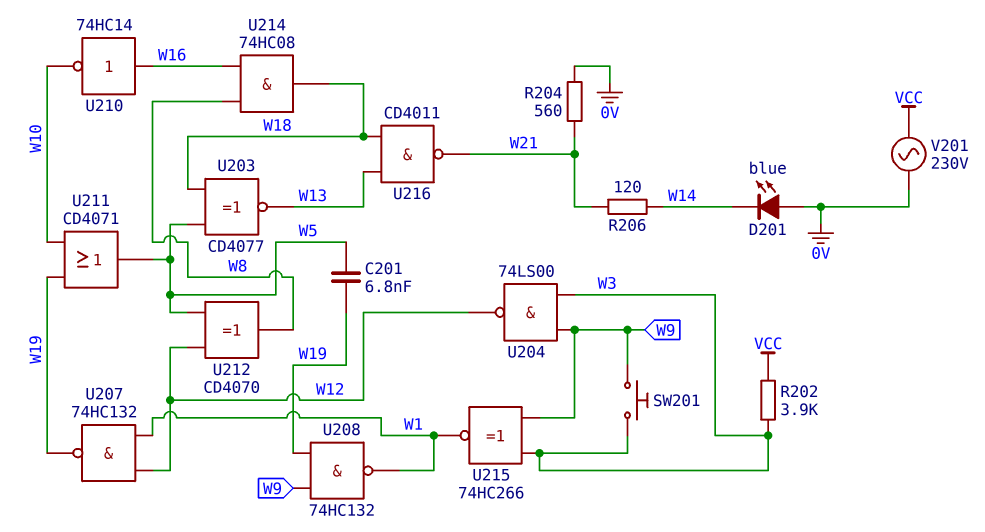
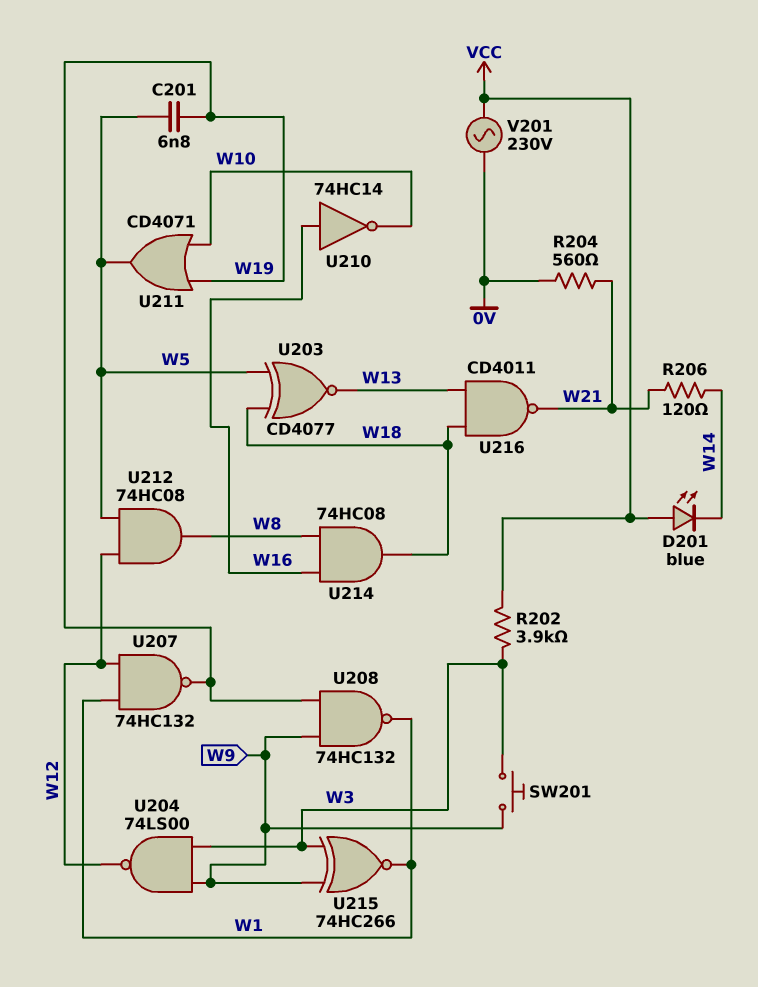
D201: LED blue (A 0V, K W14) -> LED blue (A VCC, K W14)
U212: XOR CD4070 (in W5, in W12, out W8) -> AND 74HC08 (in W5, in W12, out W8)

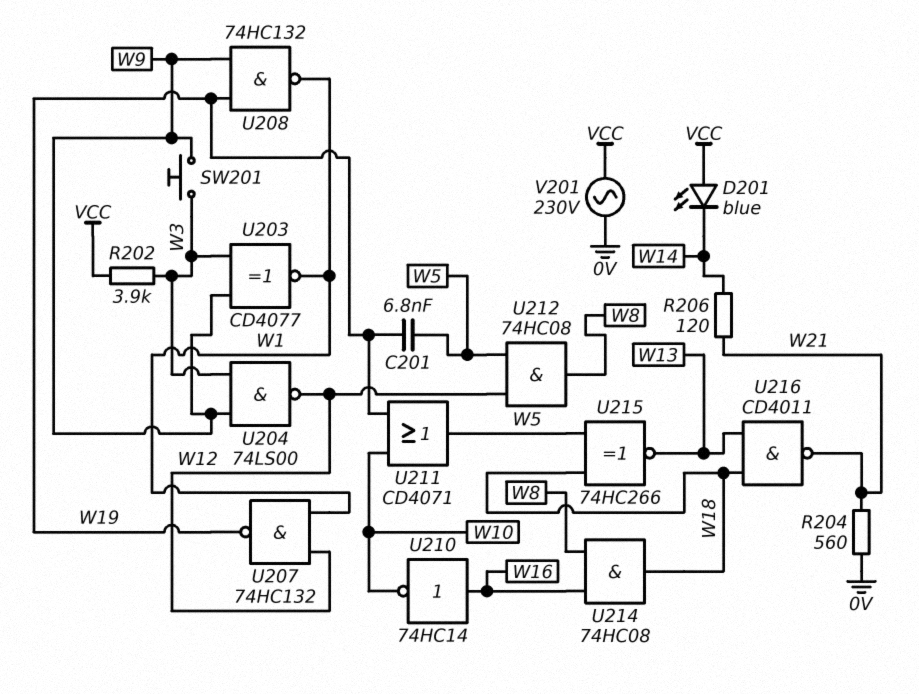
U203: XNOR CD4077 (in W5, in W18, out W13) -> XNOR CD4077 (in W3, in W9, out W1)
U215: XNOR 74HC266 (in W3, in W9, out W1) -> XNOR 74HC266 (in W5, in W18, out W13)

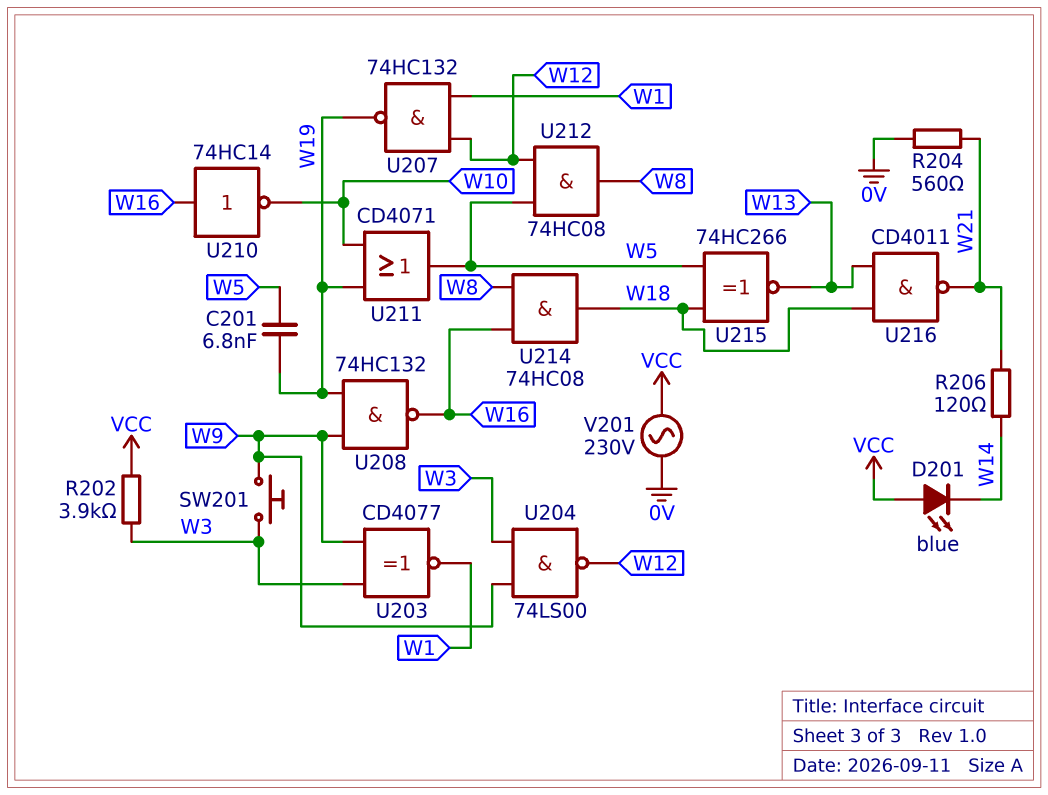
U208: NAND 74HC132 (in W9, in W19, out W1) -> NAND 74HC132 (in W9, in W19, out W16)

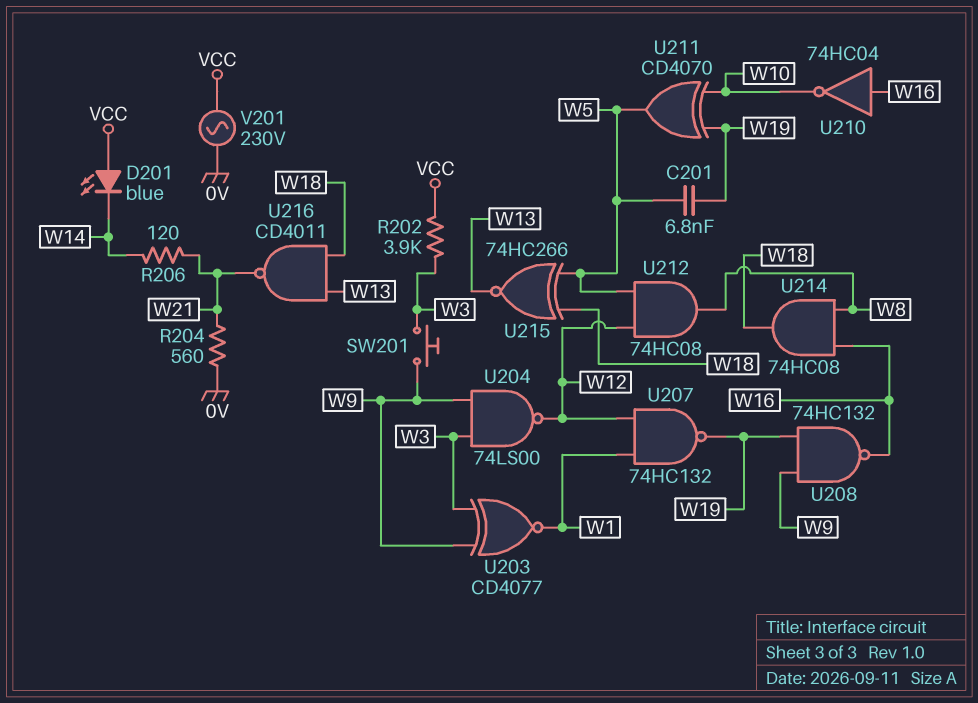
U210: NOT 74HC14 (in W16, out W10) -> NOT 74HC04 (in W16, out W10)
U211: OR CD4071 (in W10, in W19, out W5) -> XOR CD4070 (in W10, in W19, out W5)

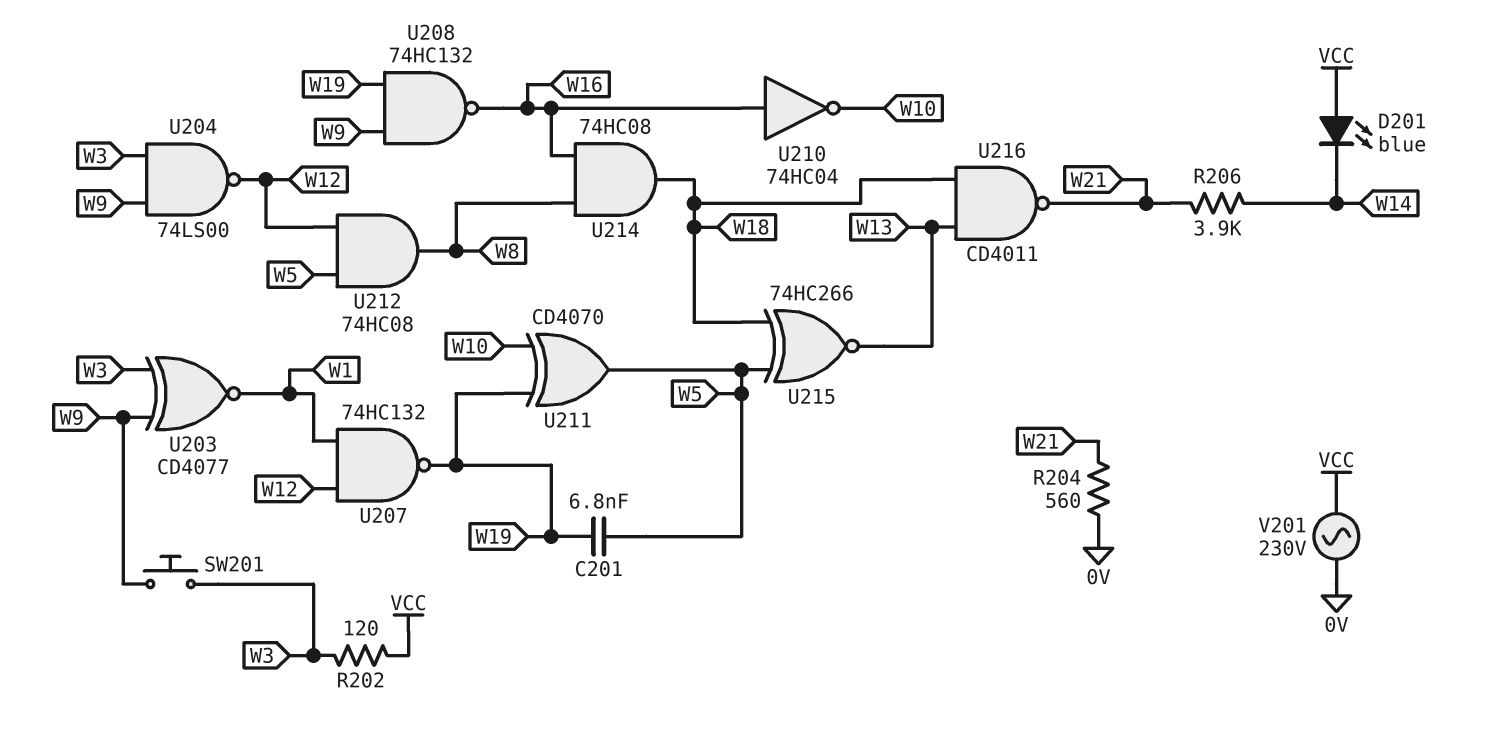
R202: 3.9k (VCC, W3) -> 120 (VCC, W3)
R206: 120 (W14, W21) -> 3.9k (W14, W21)

